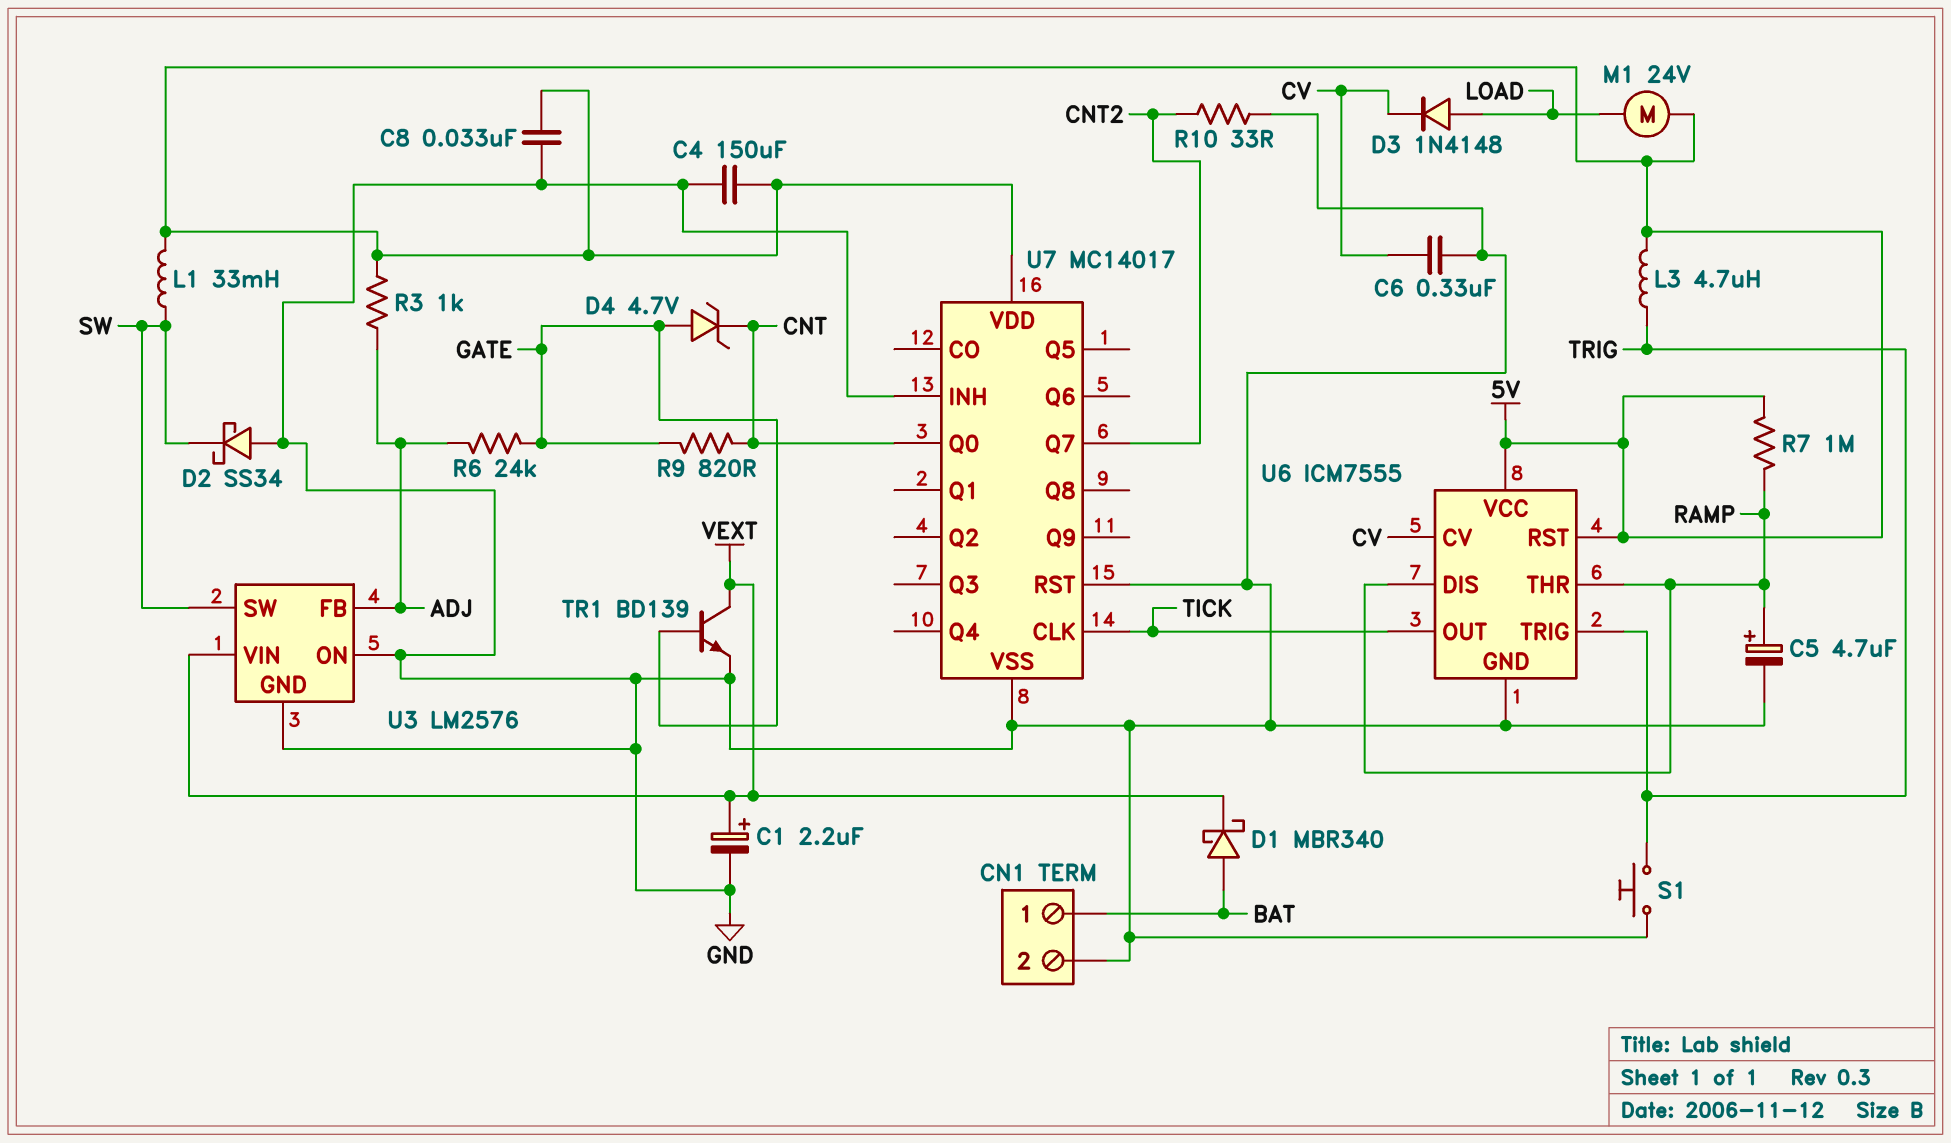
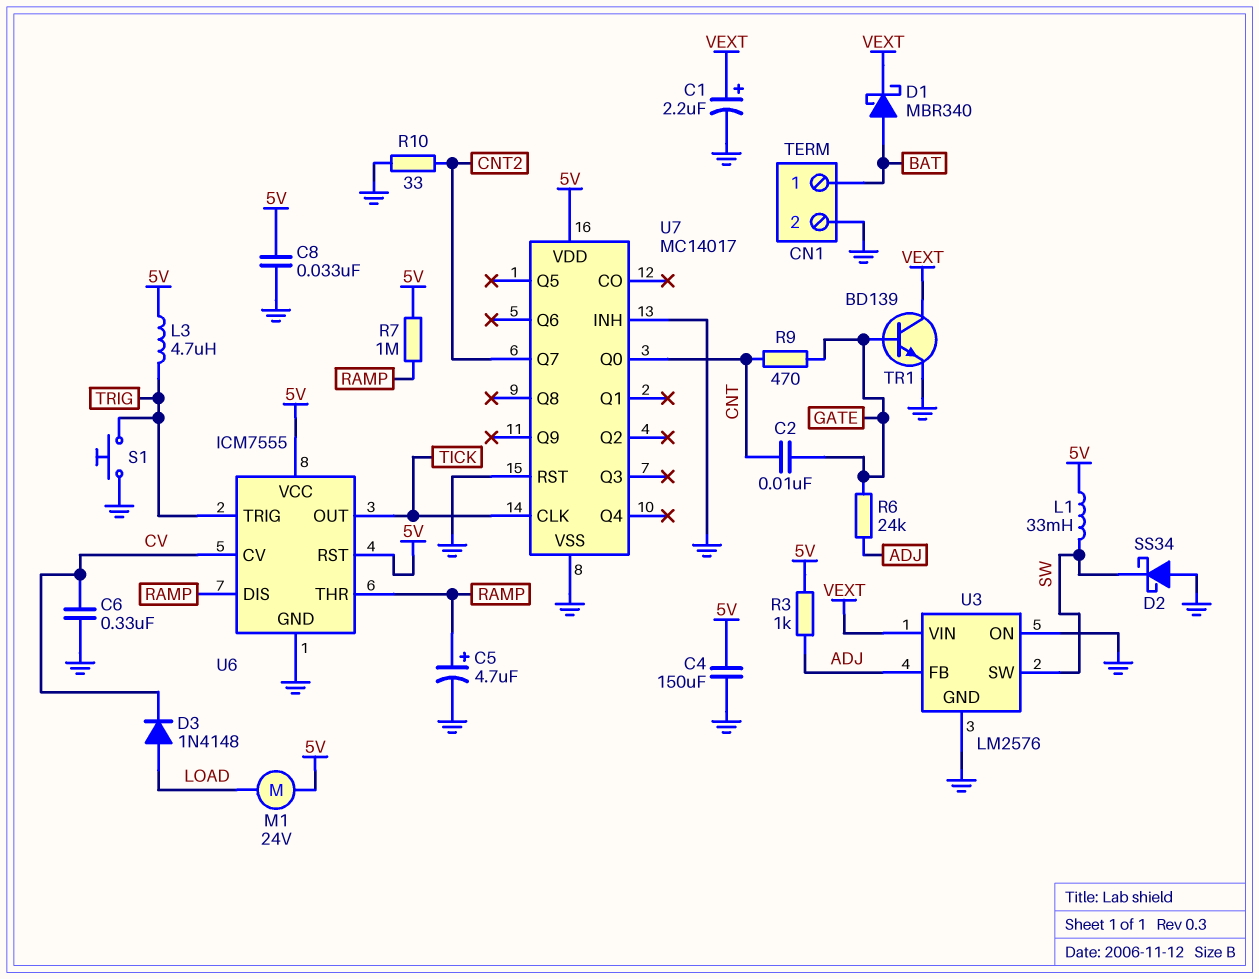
C2: none -> 10nF (CNT, GATE)
D4: zener 4.7V (A GATE, K CNT) -> none
R9: 820 (CNT, GATE) -> 470 (CNT, GATE)

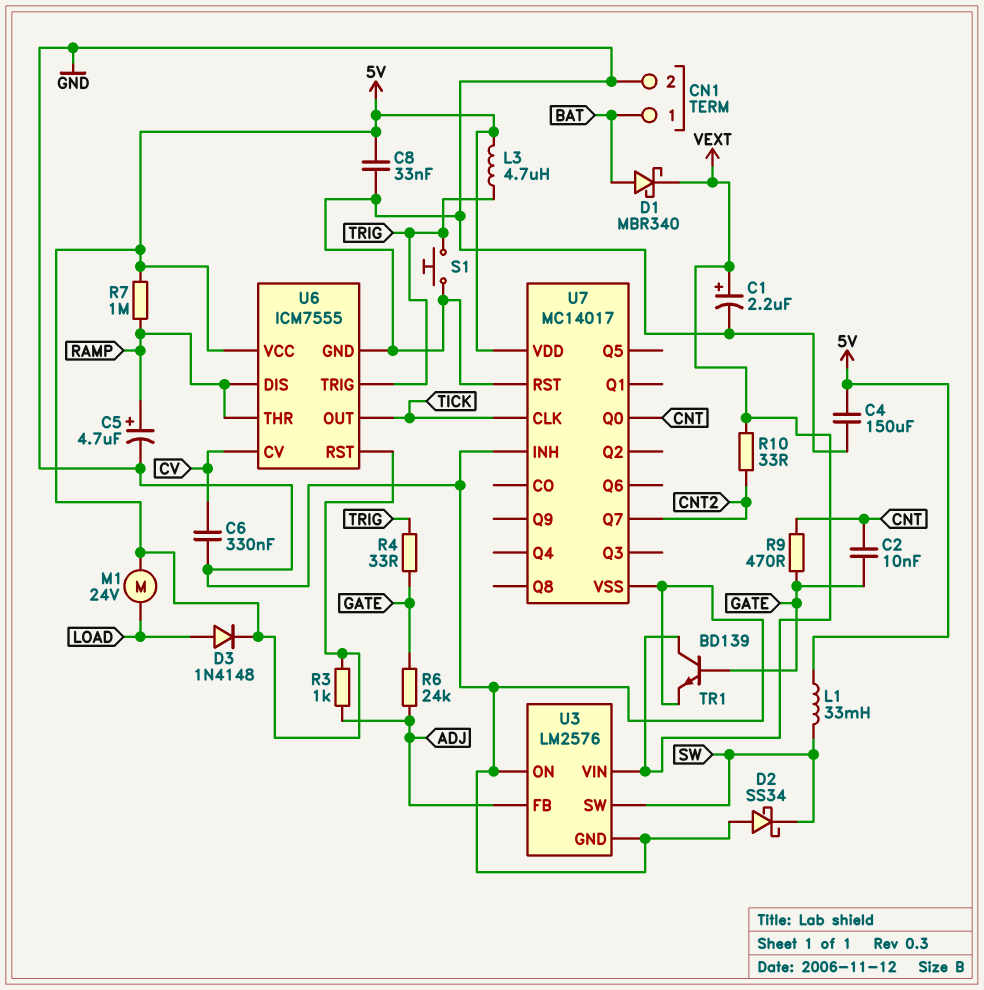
D3: diode 1N4148 (A LOAD, K CV) -> diode 1N4148 (A LOAD, K 5V)
R4: none -> 33 (GATE, TRIG)
R10: 33 (CNT2, GND) -> 33 (CNT2, VEXT)

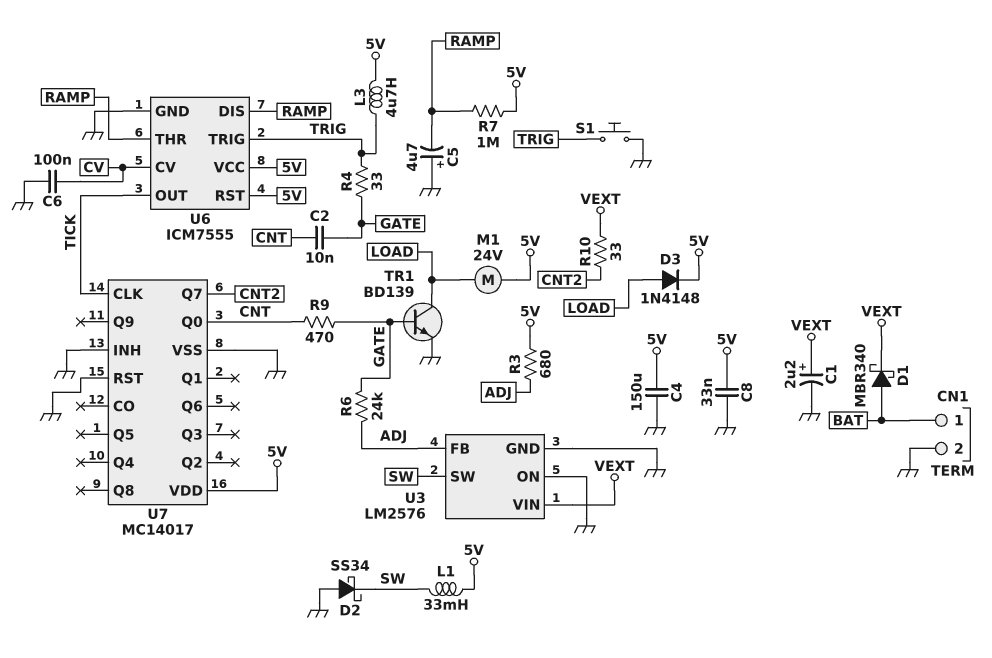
C5: 4.7uF (plus RAMP, minus GND) -> 4.7uF (plus GND, minus RAMP)
C6: 330nF (CV, GND) -> 100nF (CV, GND)
R3: 1k (5V, ADJ) -> 680 (5V, ADJ)
TR1: NPN BD139 (B GATE, C VEXT, E GND) -> NPN BD139 (B GATE, C LOAD, E GND)

